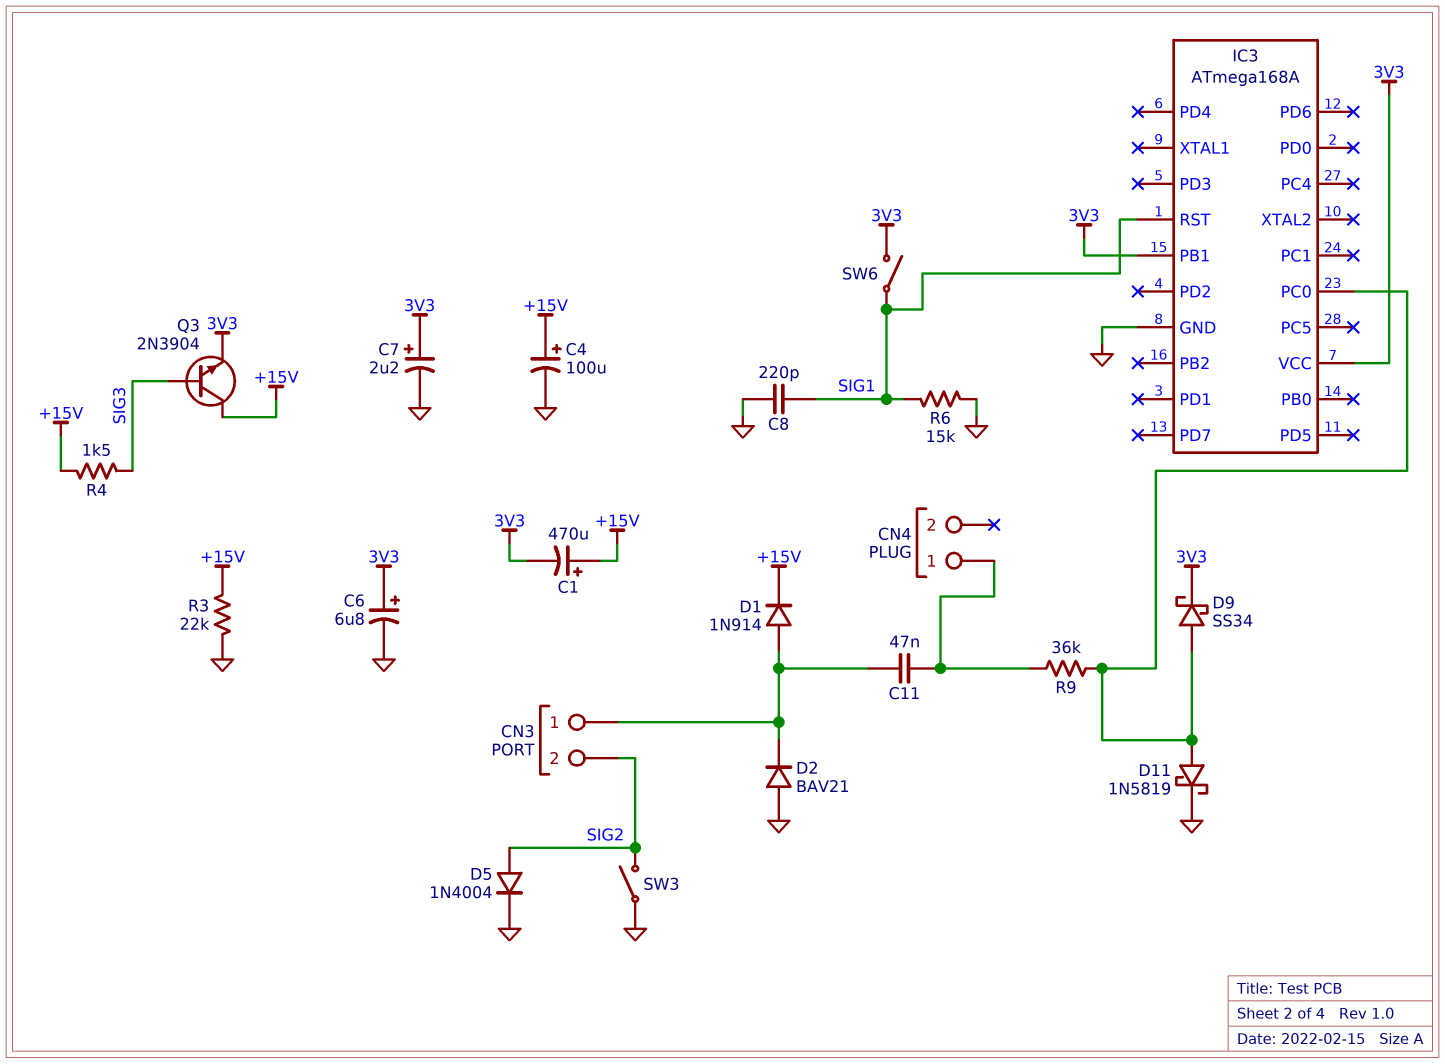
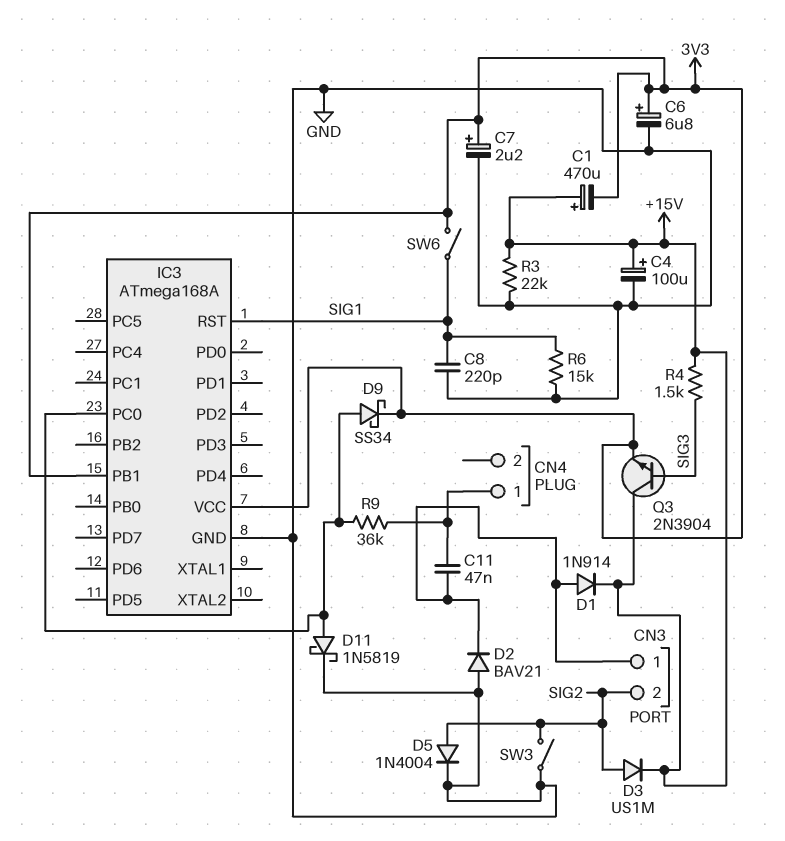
D3: none -> diode US1M (A SIG2, K +15V)

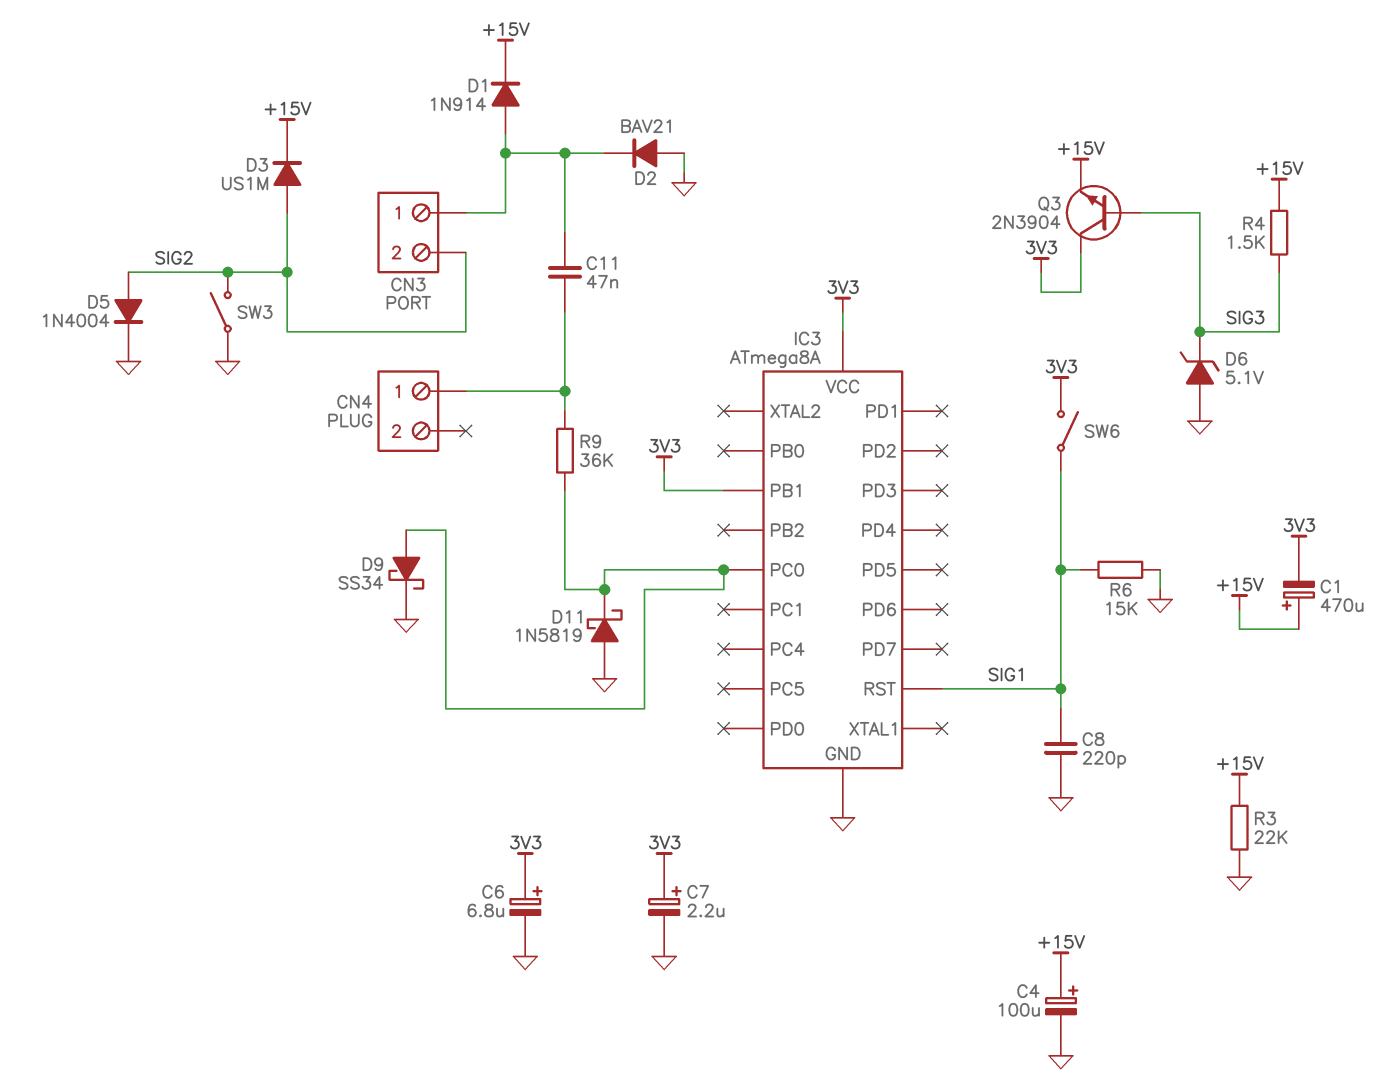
D6: none -> zener 5.1V (A GND, K SIG3)
D9: schottky SS34 (A IC3/PC0, K 3V3) -> schottky SS34 (A IC3/PC0, K GND)
D11: schottky 1N5819 (A IC3/PC0, K GND) -> schottky 1N5819 (A GND, K IC3/PC0)
IC3: ATmega168A -> ATmega8A
Q3: NPN 2N3904 (B SIG3, C +15V, E 3V3) -> NPN 2N3904 (B SIG3, C 3V3, E +15V)

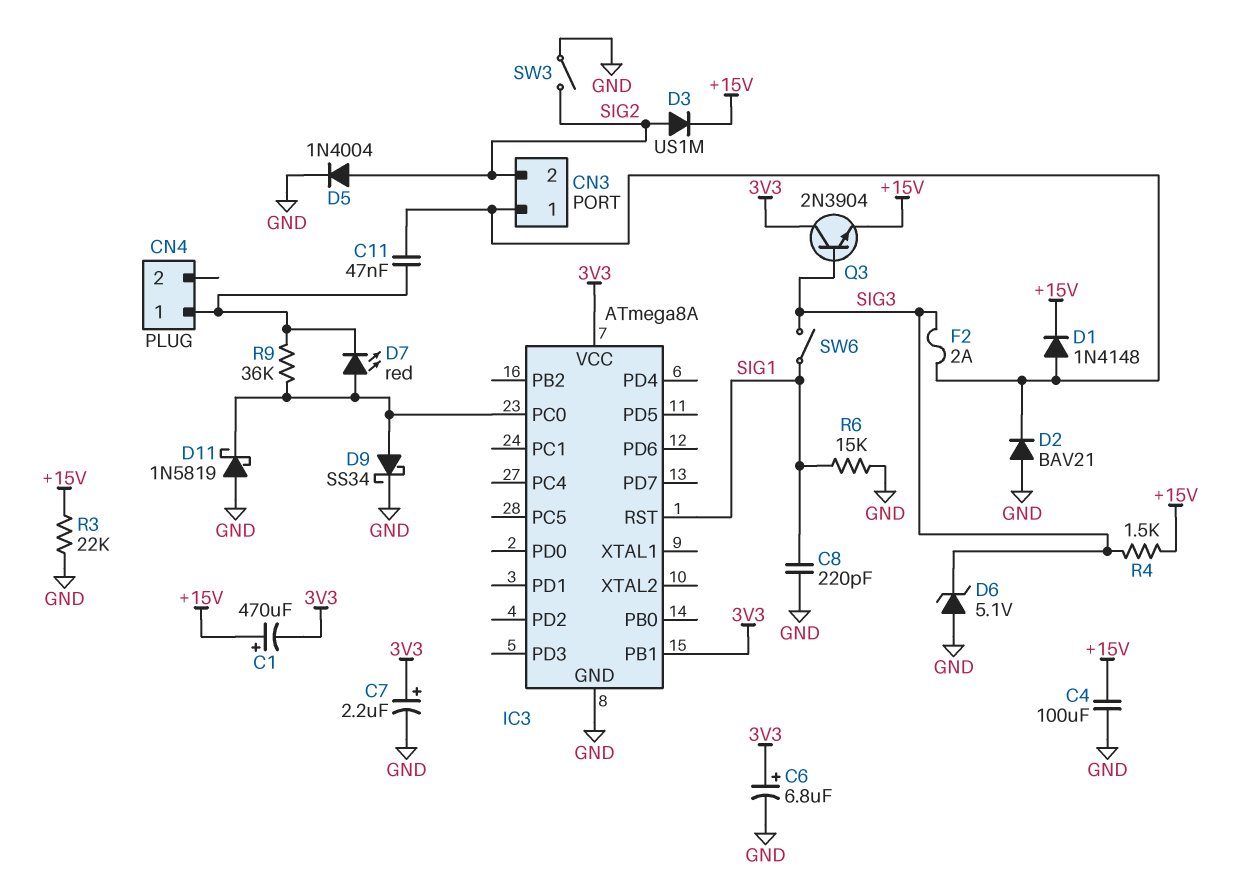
C4: 100uF (plus +15V, minus GND) -> 100uF (+15V, GND)
D1: diode 1N914 (A CN3/1, K +15V) -> diode 1N4148 (A CN3/1, K +15V)
D7: none -> LED red (A IC3/PC0, K CN4/1)
F2: none -> 2A (CN3/1, SIG3)
SW6: switch (3V3, SIG1) -> switch (SIG1, SIG3)

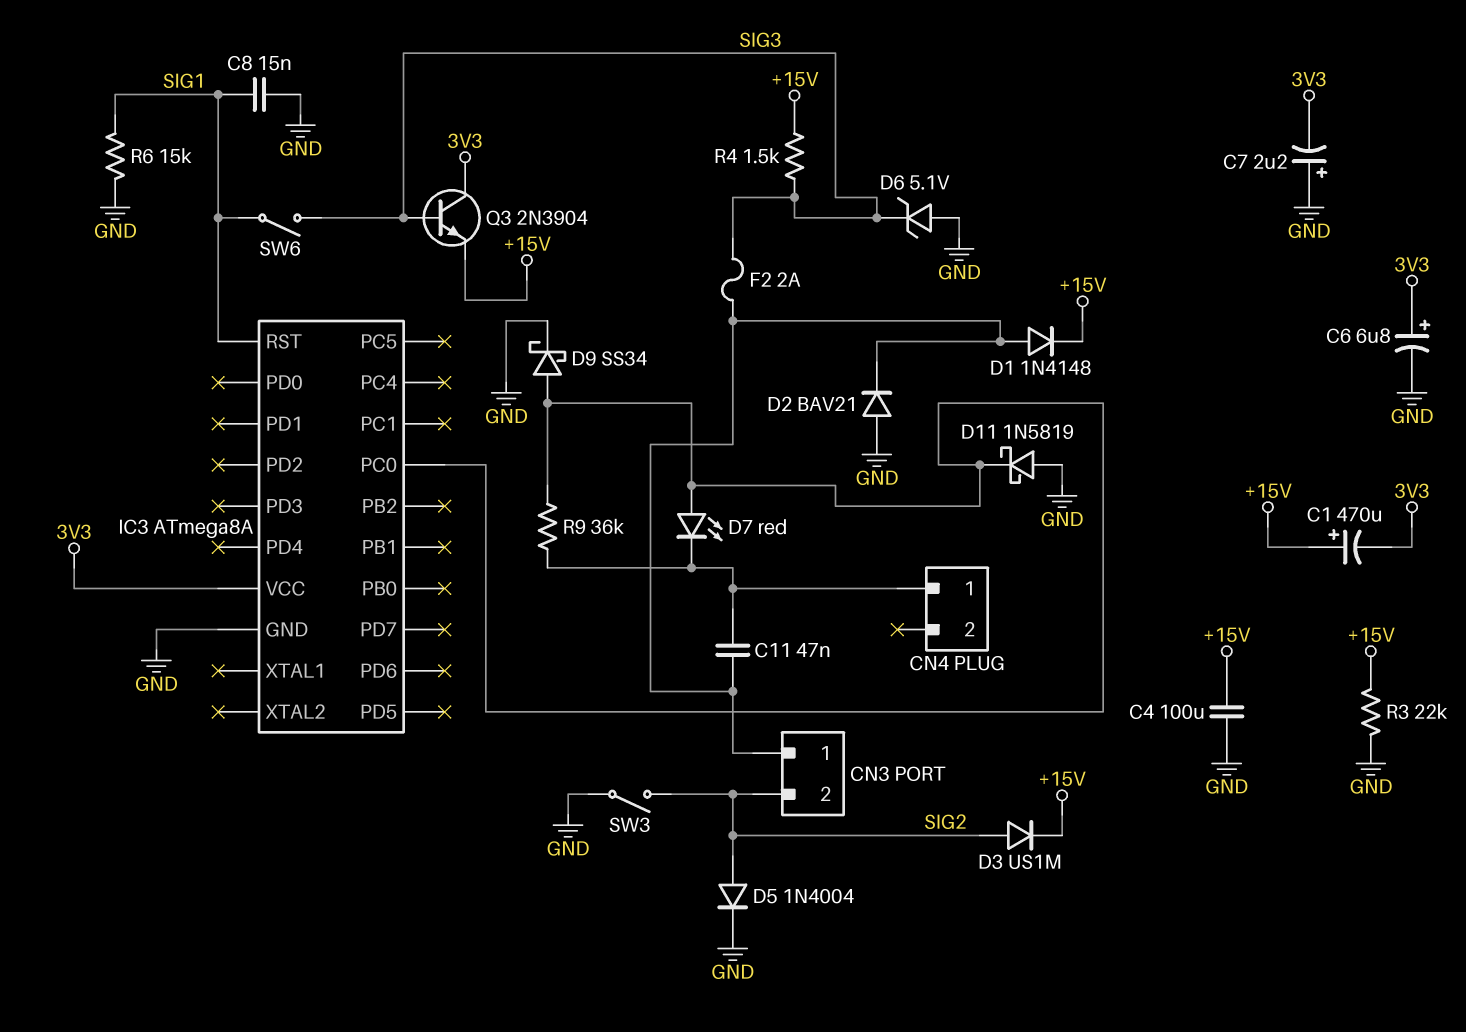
C7: 2.2uF (plus 3V3, minus GND) -> 2.2uF (plus GND, minus 3V3)
C8: 220pF (GND, SIG1) -> 15nF (GND, SIG1)
IC3 pin PB1: 3V3 -> none

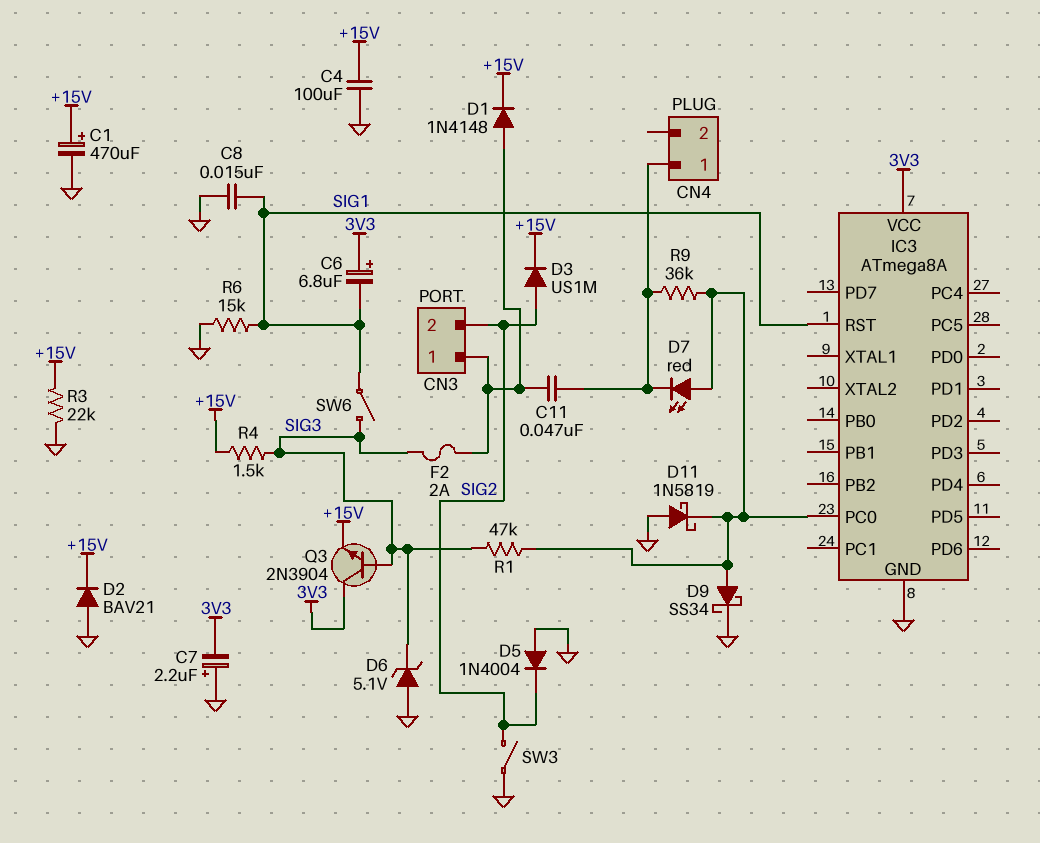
C1: 470uF (plus +15V, minus 3V3) -> 470uF (plus +15V, minus GND)
C6: 6.8uF (plus 3V3, minus GND) -> 6.8uF (plus 3V3, minus SIG1)
D2: diode BAV21 (A GND, K CN3/1) -> diode BAV21 (A GND, K +15V)
D5: diode 1N4004 (A SIG2, K GND) -> diode 1N4004 (A GND, K SIG2)
R1: none -> 47k (IC3/PC0, SIG3)

